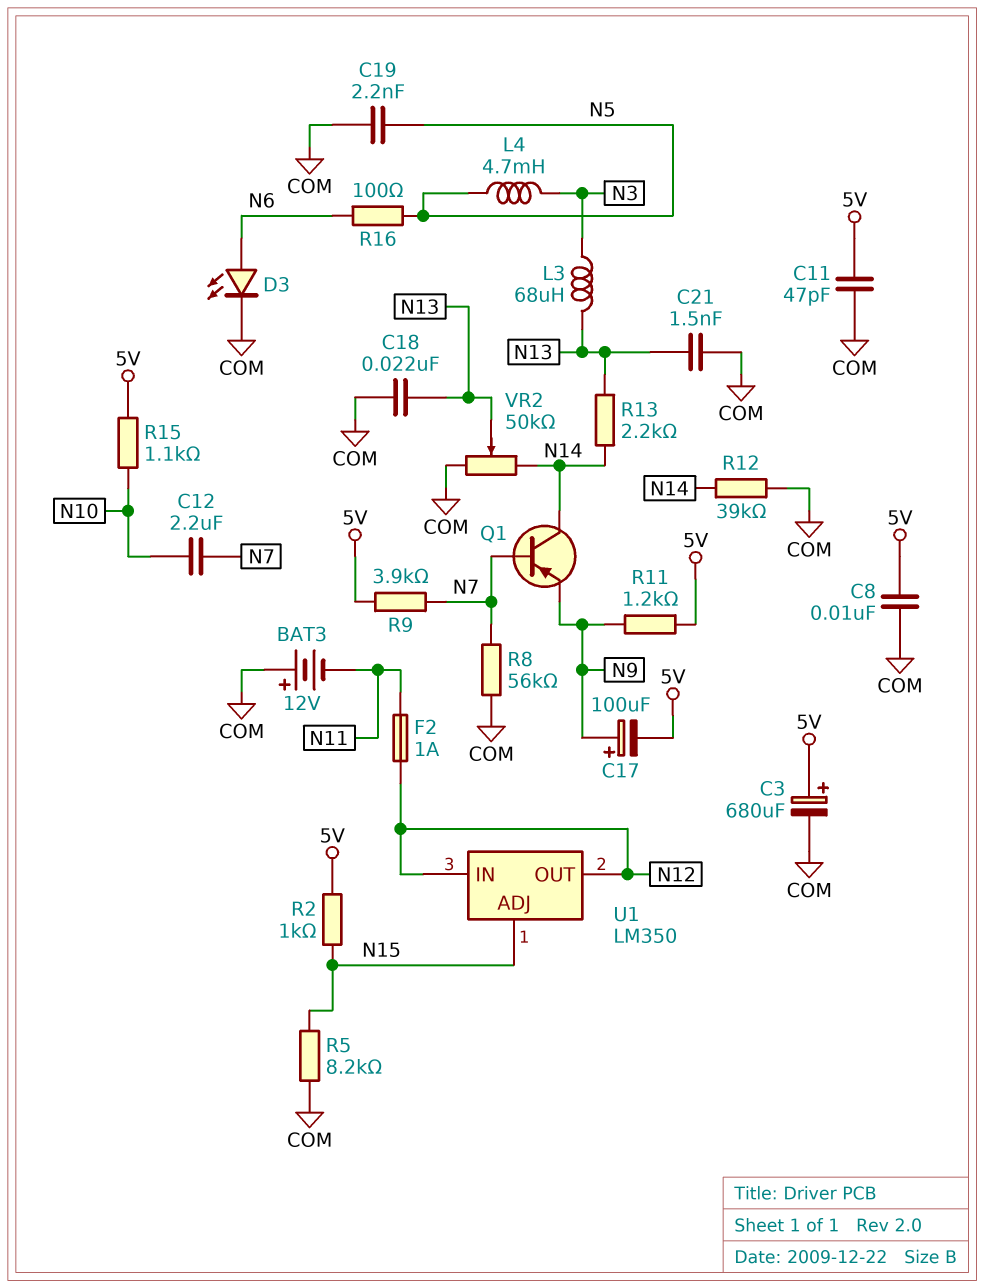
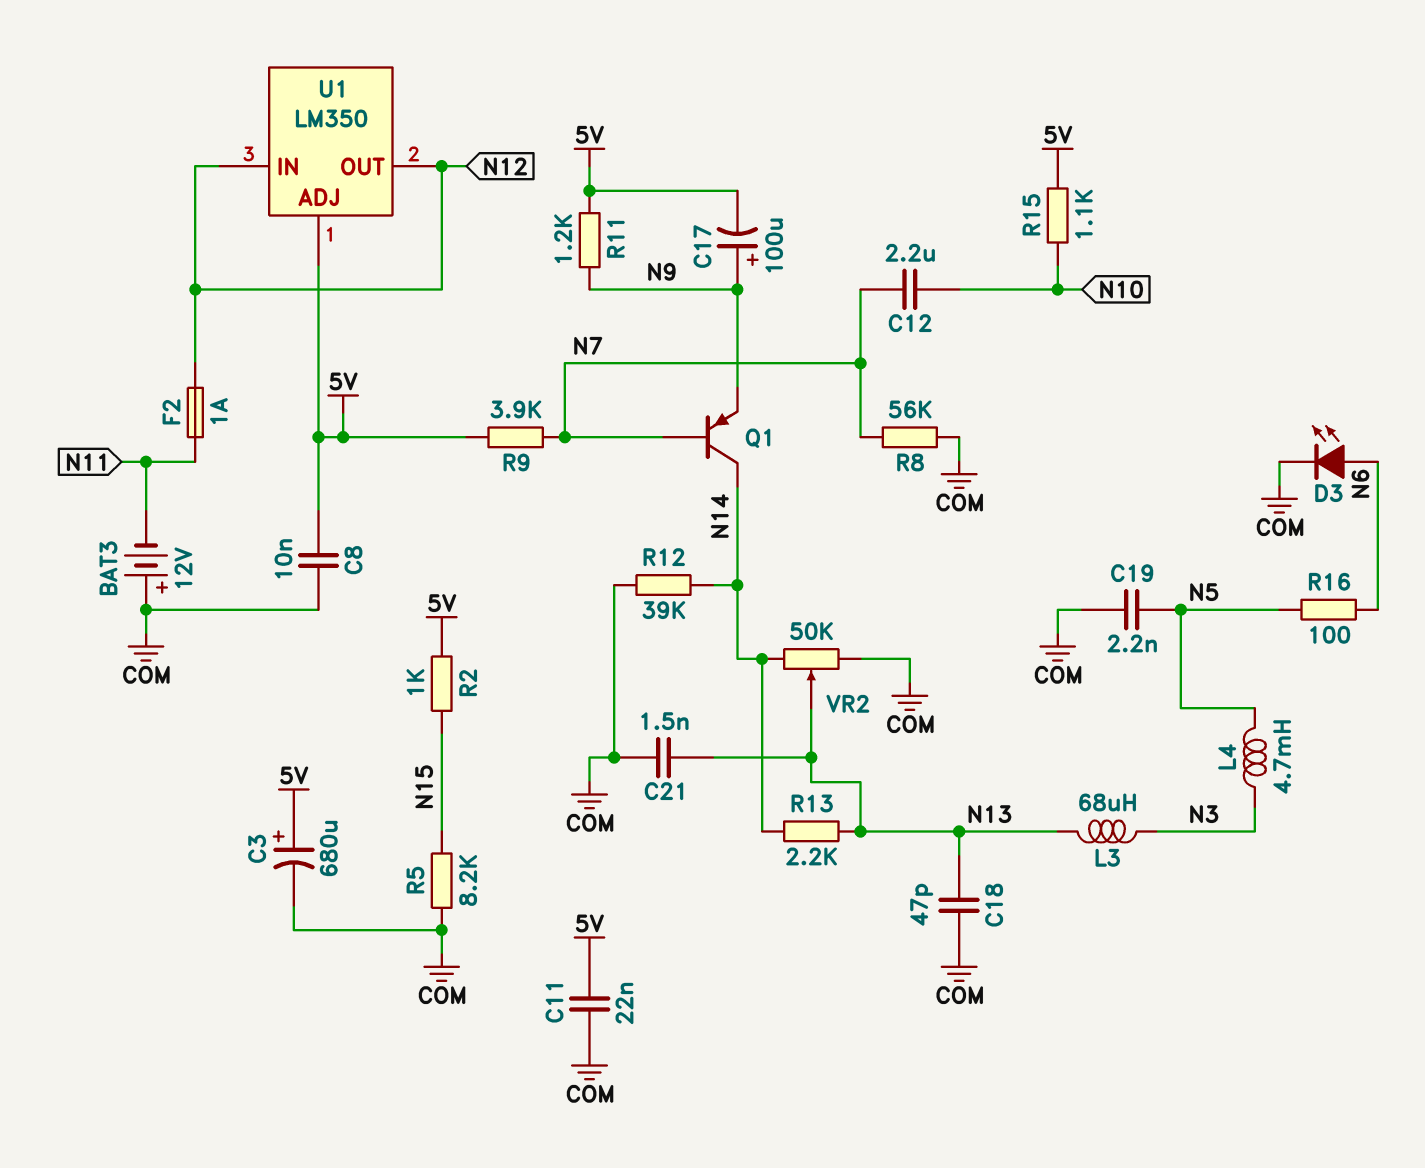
C11: 47pF (5V, COM) -> 22nF (5V, COM)
C18: 22nF (COM, N13) -> 47pF (COM, N13)
U1 pin ADJ: N15 -> 5V

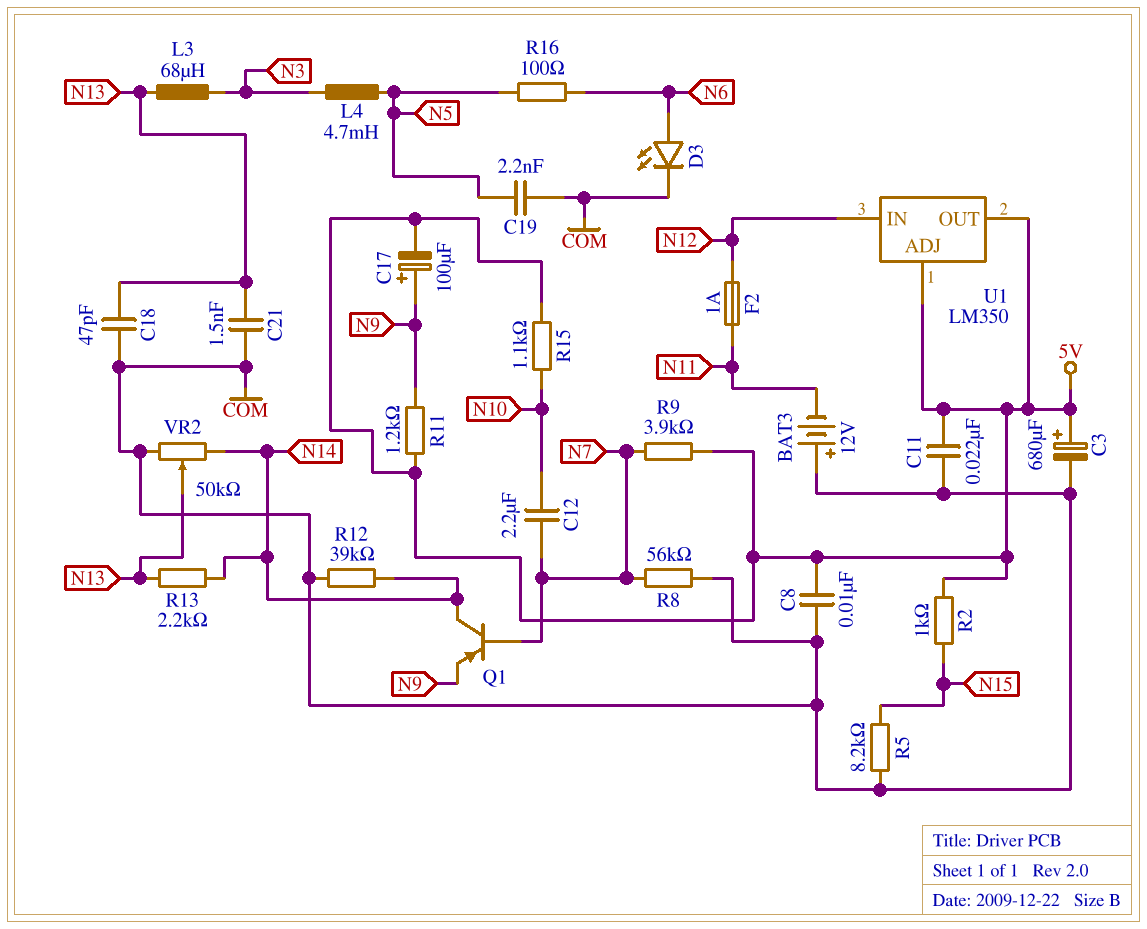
U1 pin OUT: N12 -> 5V

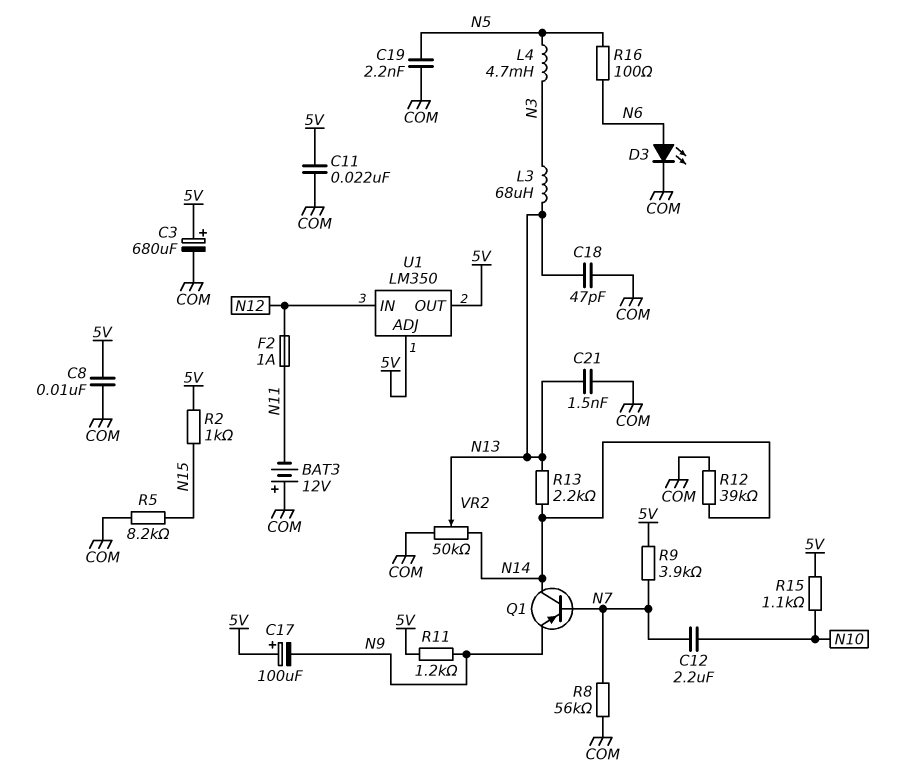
C17: 100uF (plus N9, minus 5V) -> 100uF (plus 5V, minus N9)

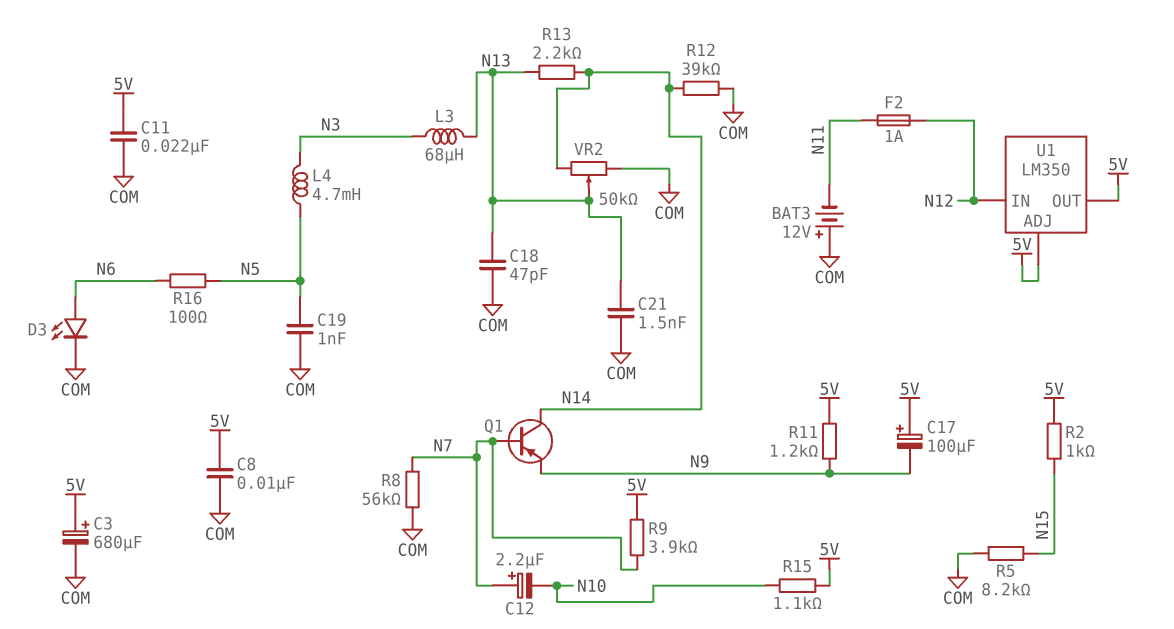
C12: 2.2uF (N7, N10) -> 2.2uF (plus N7, minus N10)
C19: 2.2nF (COM, N5) -> 1nF (COM, N5)

